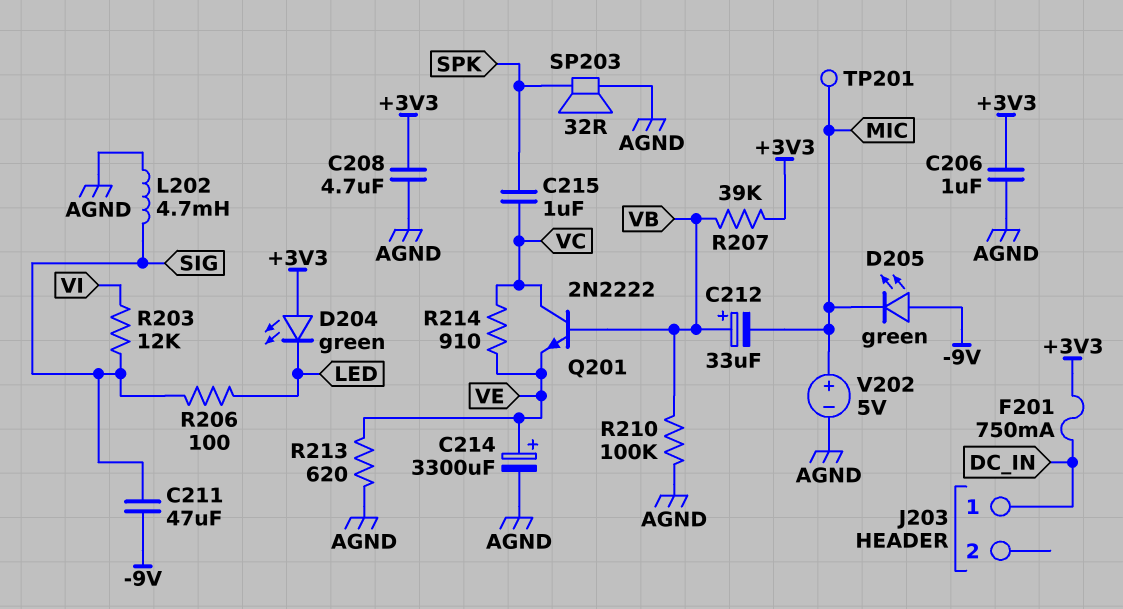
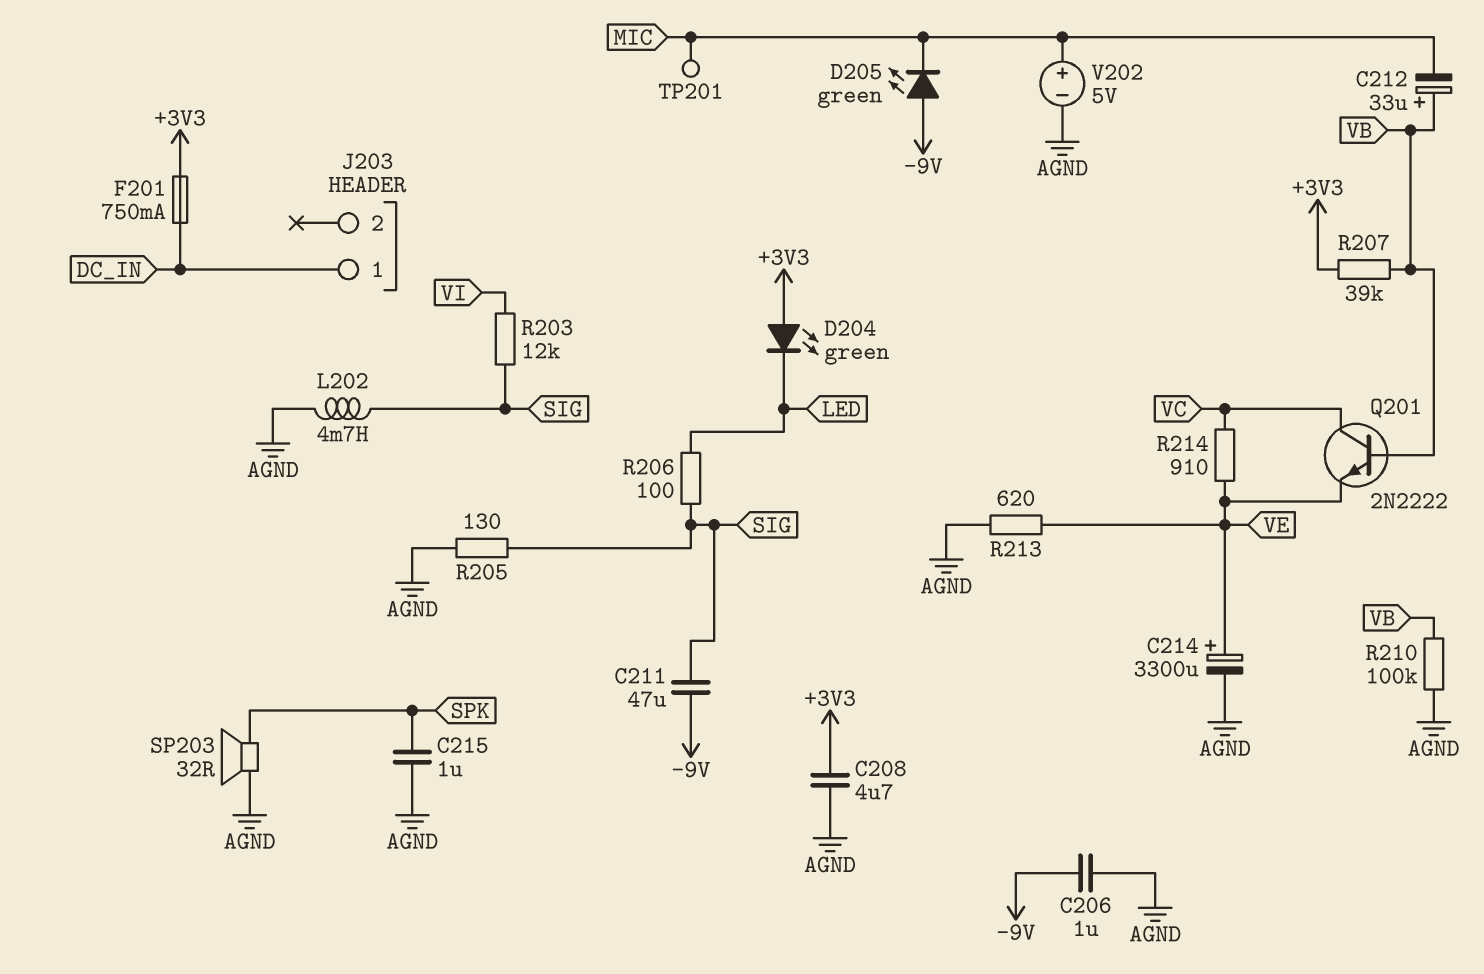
C206: 1uF (+3V3, AGND) -> 1uF (-9V, AGND)
C215: 1uF (SPK, VC) -> 1uF (AGND, SPK)
R205: none -> 130 (AGND, SIG)

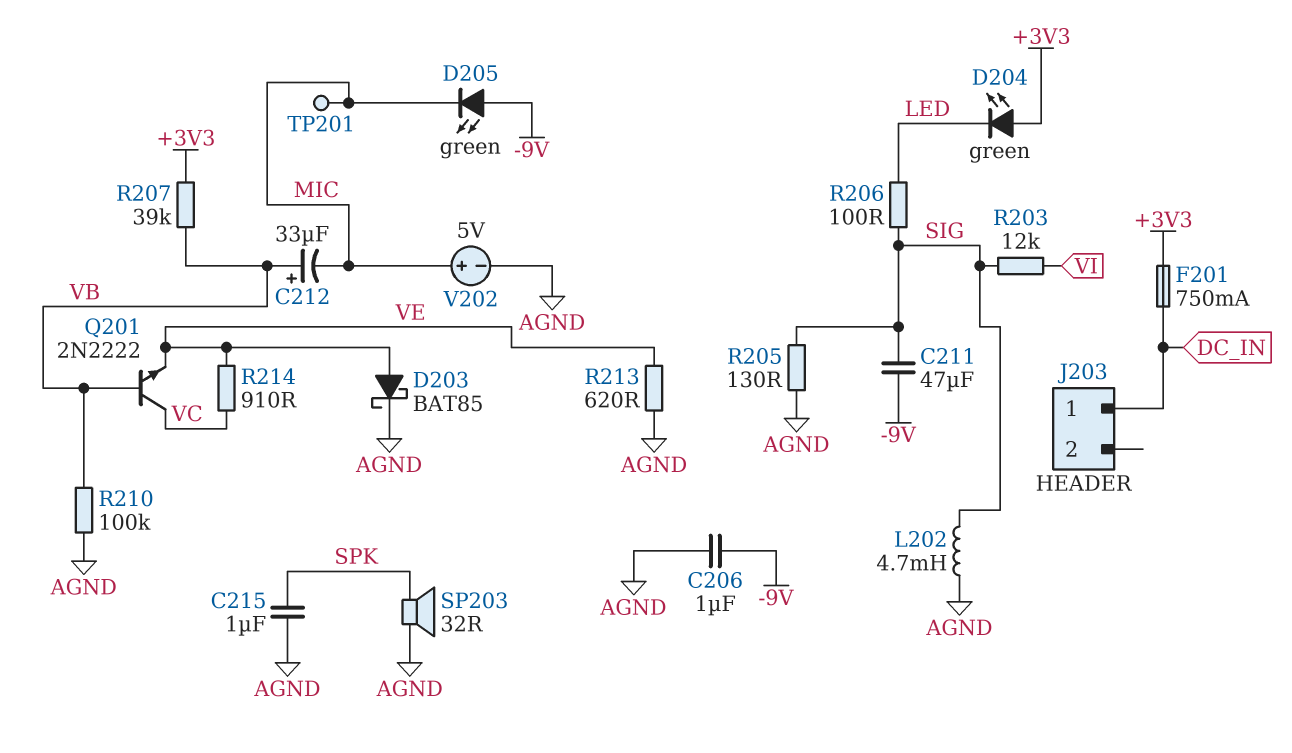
C208: 4.7uF (+3V3, AGND) -> none
C214: 3300uF (plus VE, minus AGND) -> none
D203: none -> schottky BAT85 (A VE, K AGND)

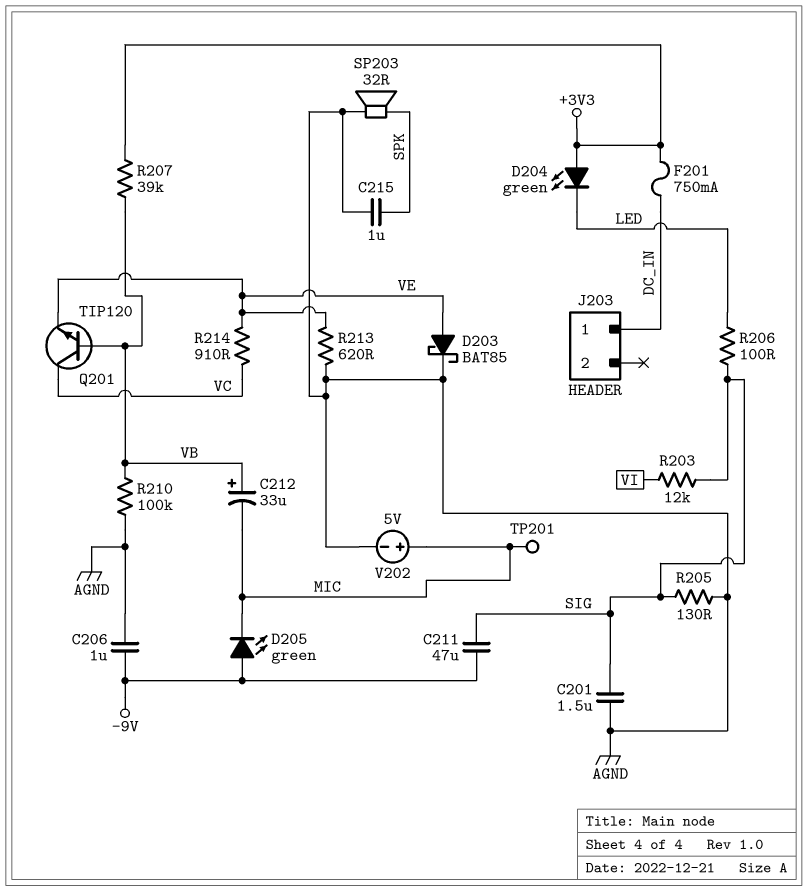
C201: none -> 1.5uF (AGND, SIG)
L202: 4.7mH (AGND, SIG) -> none
Q201: NPN 2N2222 (B VB, C VC, E VE) -> NPN TIP120 (B VB, C VC, E VE)

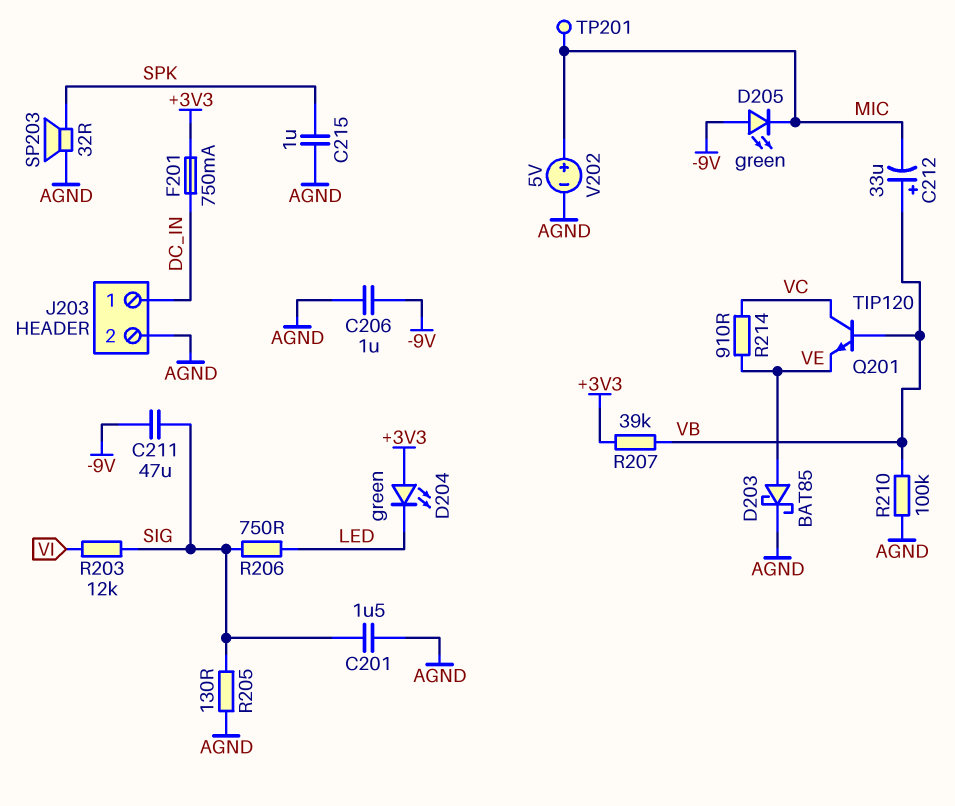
J203 pin 2: none -> AGND
R206: 100 (LED, SIG) -> 750 (LED, SIG)
R213: 620 (AGND, VE) -> none

